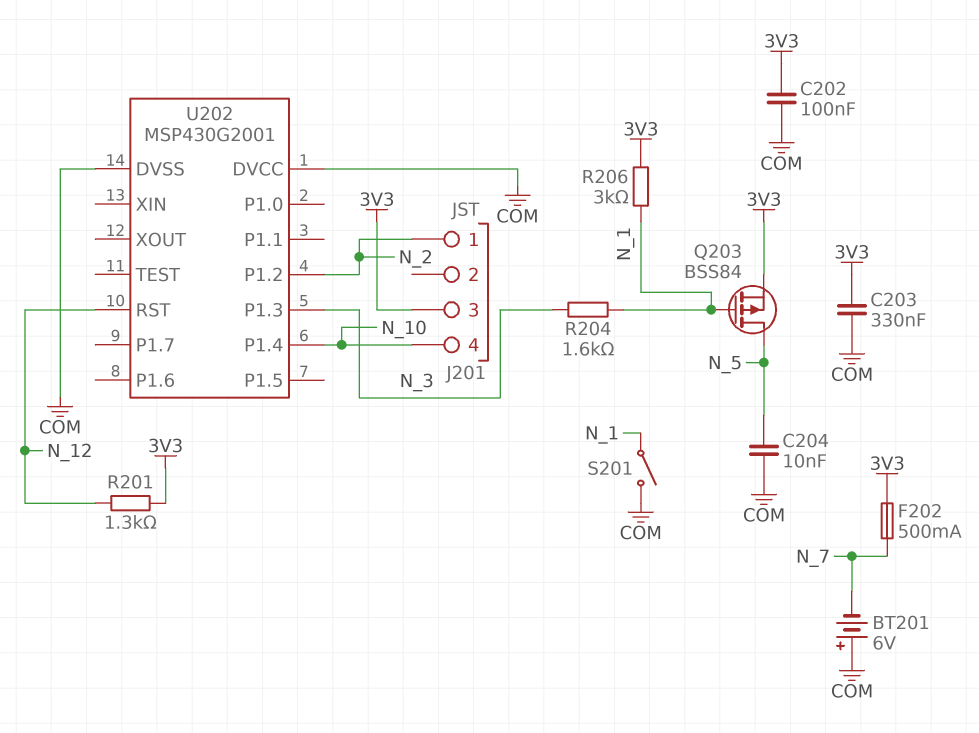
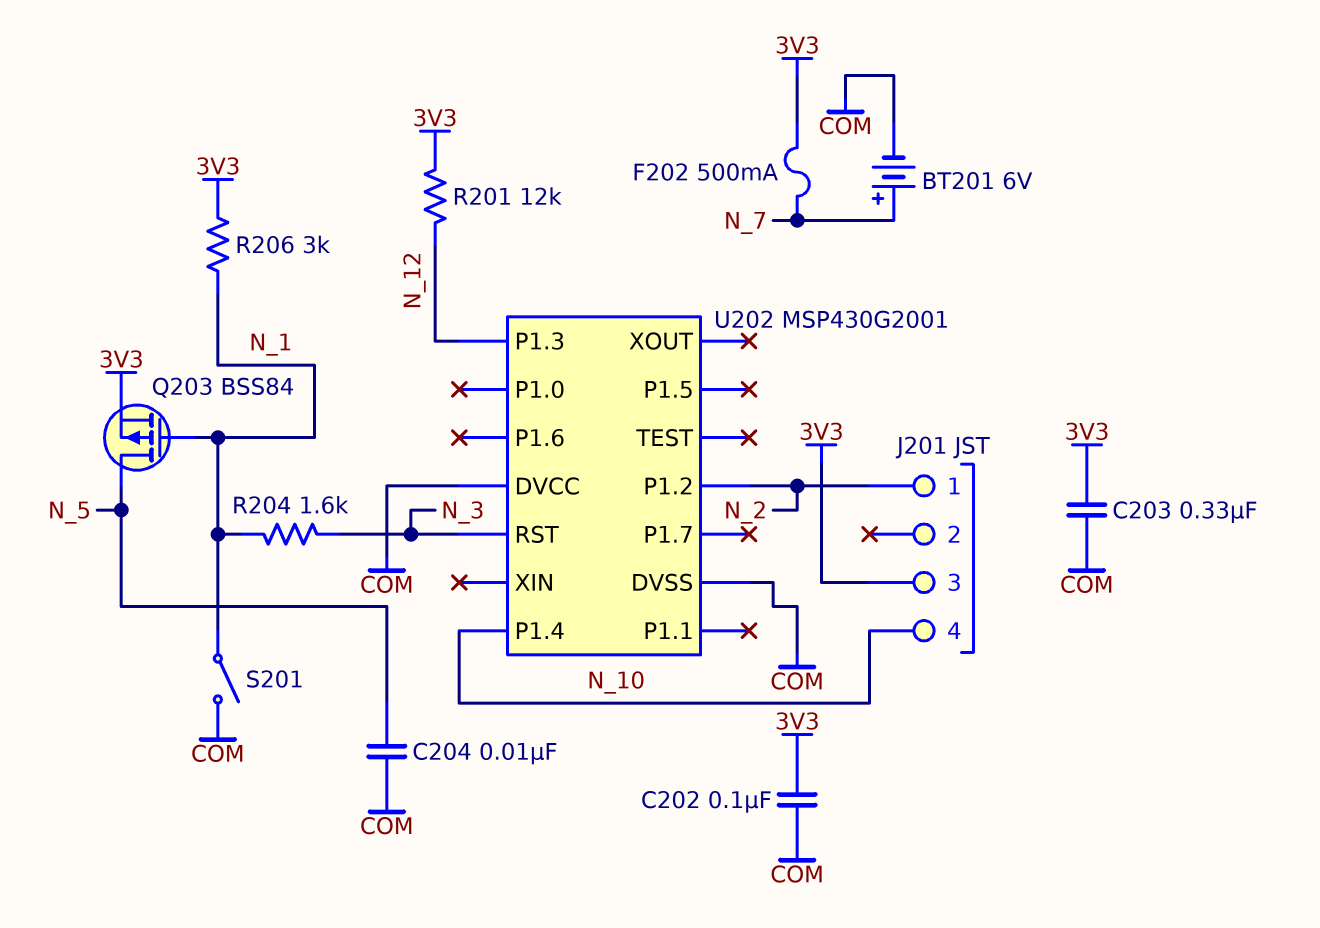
BT201: 6V (plus COM, minus N_7) -> 6V (plus N_7, minus COM)
R201: 1.3k (3V3, N_12) -> 12k (3V3, N_12)
U202 pin P1.3: N_3 -> N_12
U202 pin RST: N_12 -> N_3

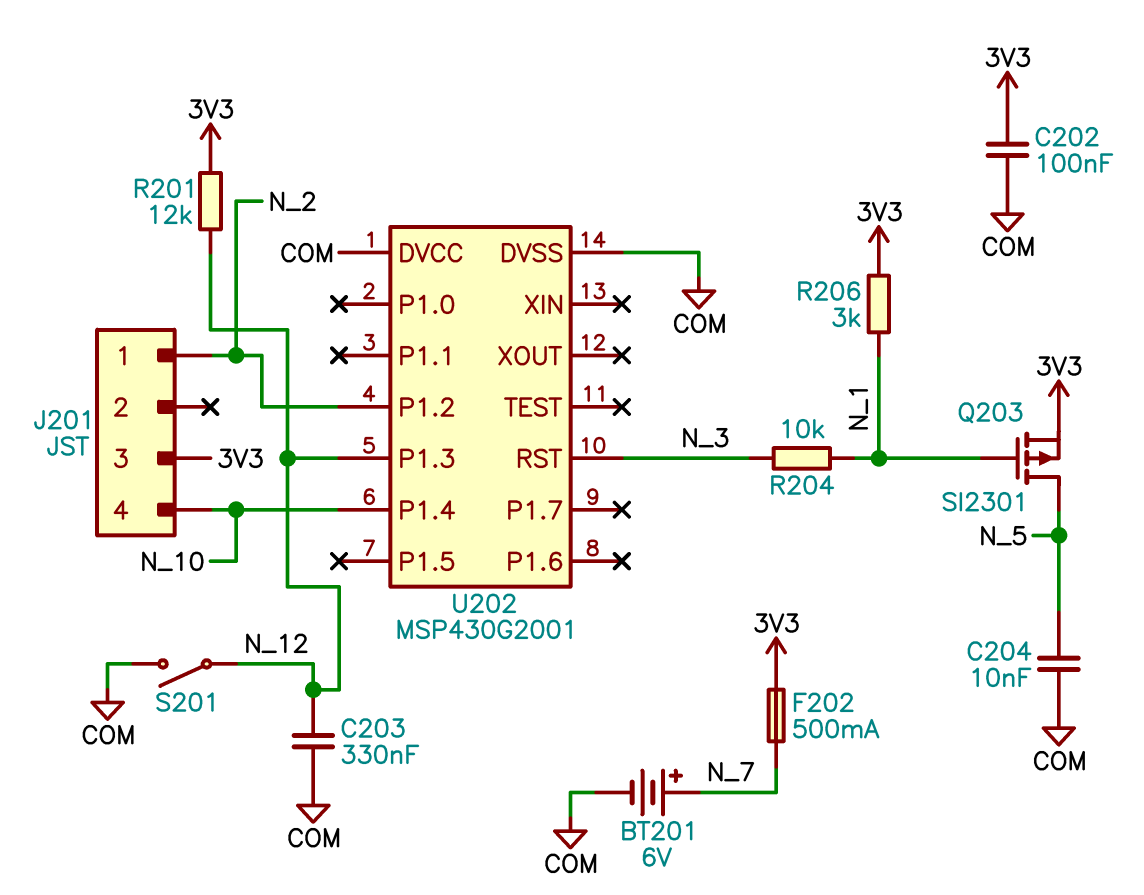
C203: 330nF (3V3, COM) -> 330nF (COM, N_12)
Q203: PMOS BSS84 (G N_1, D N_5, S 3V3) -> PMOS SI2301 (G N_1, D N_5, S 3V3)
R204: 1.6k (N_1, N_3) -> 10k (N_1, N_3)
S201: switch (COM, N_1) -> switch (COM, N_12)

